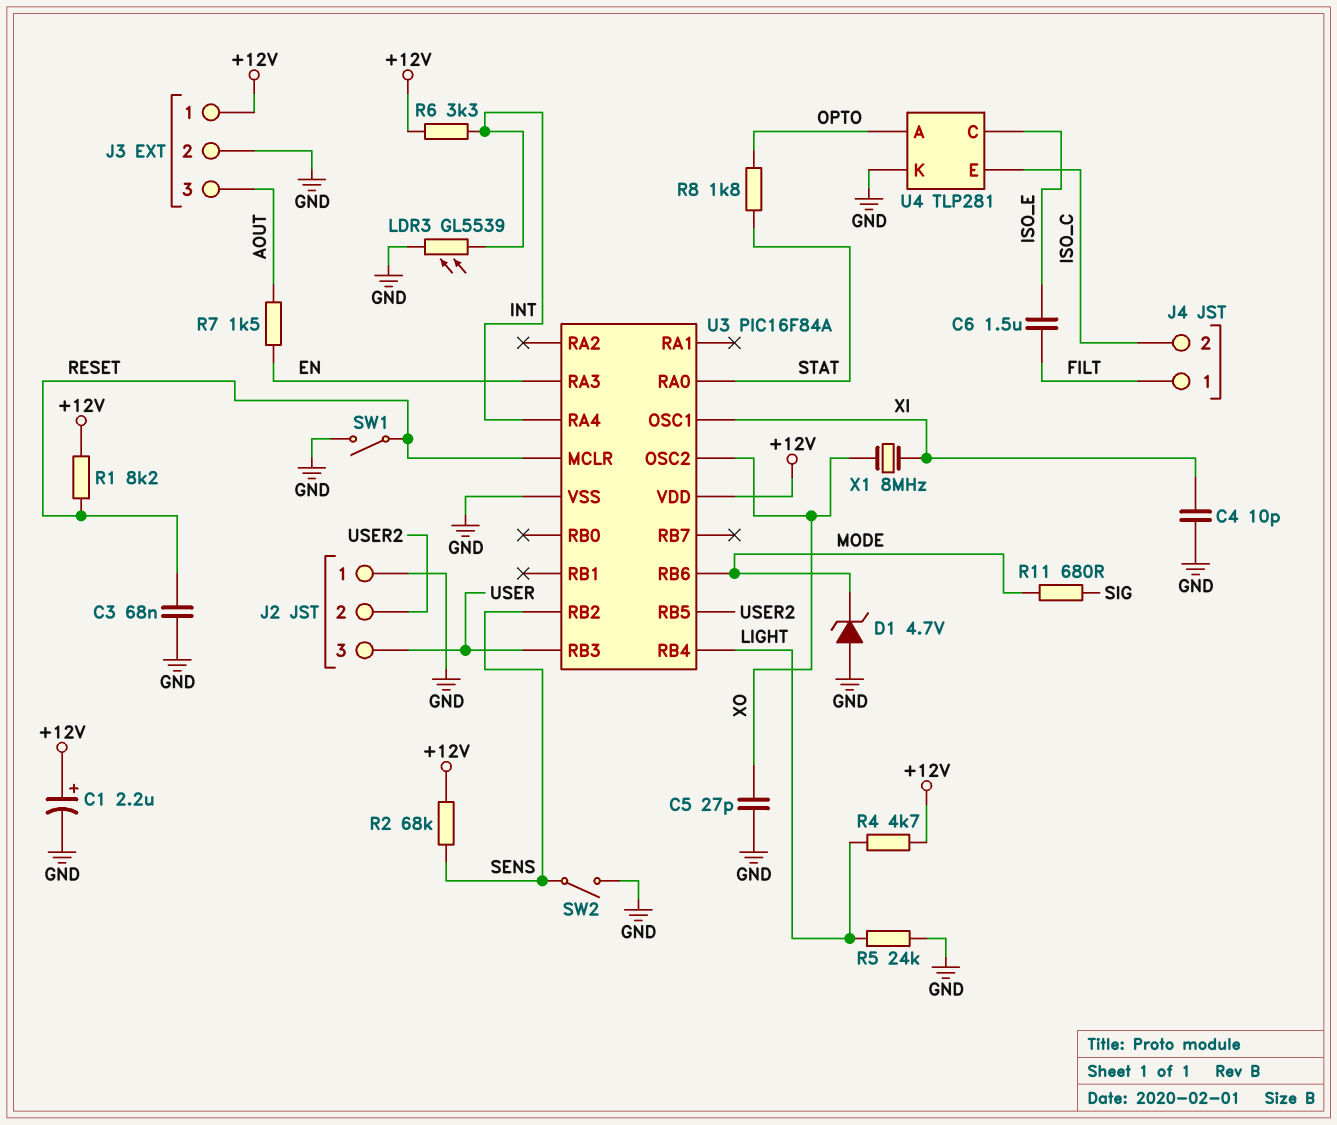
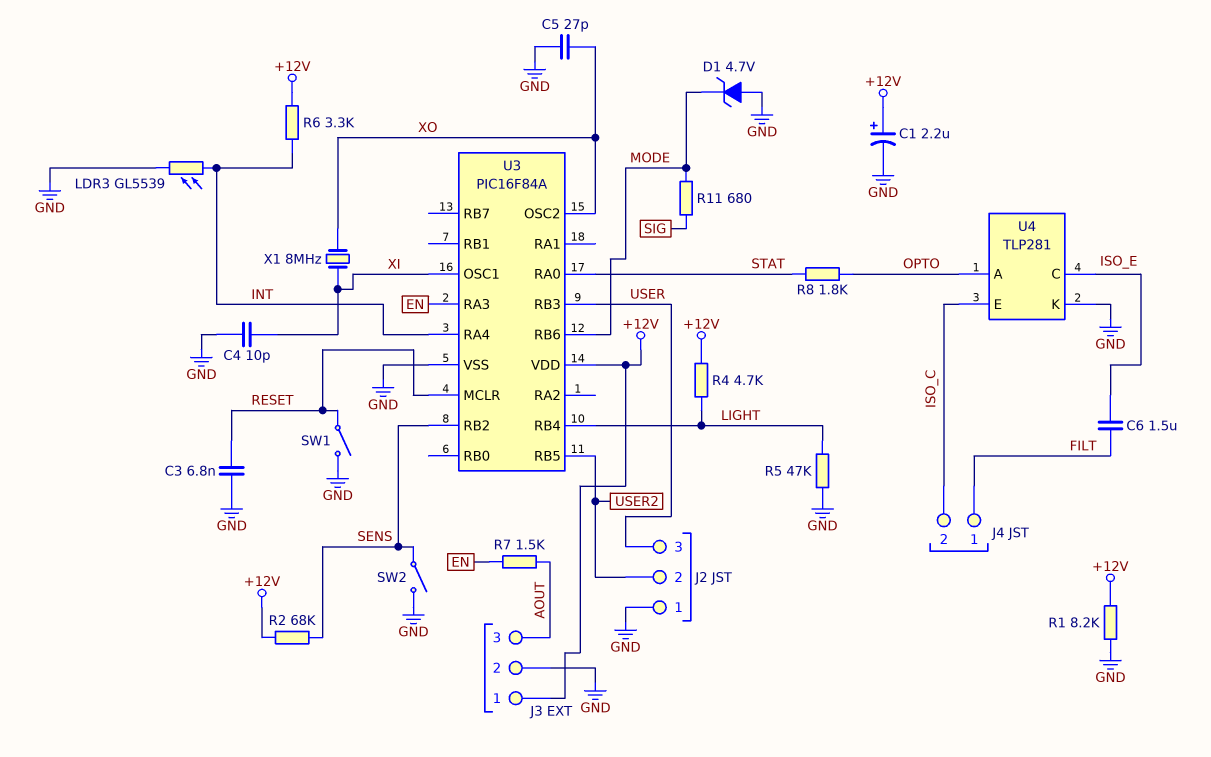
C3: 68nF (GND, RESET) -> 6.8nF (GND, RESET)
R1: 8.2k (+12V, RESET) -> 8.2k (+12V, GND)
R5: 24k (GND, LIGHT) -> 47k (GND, LIGHT)

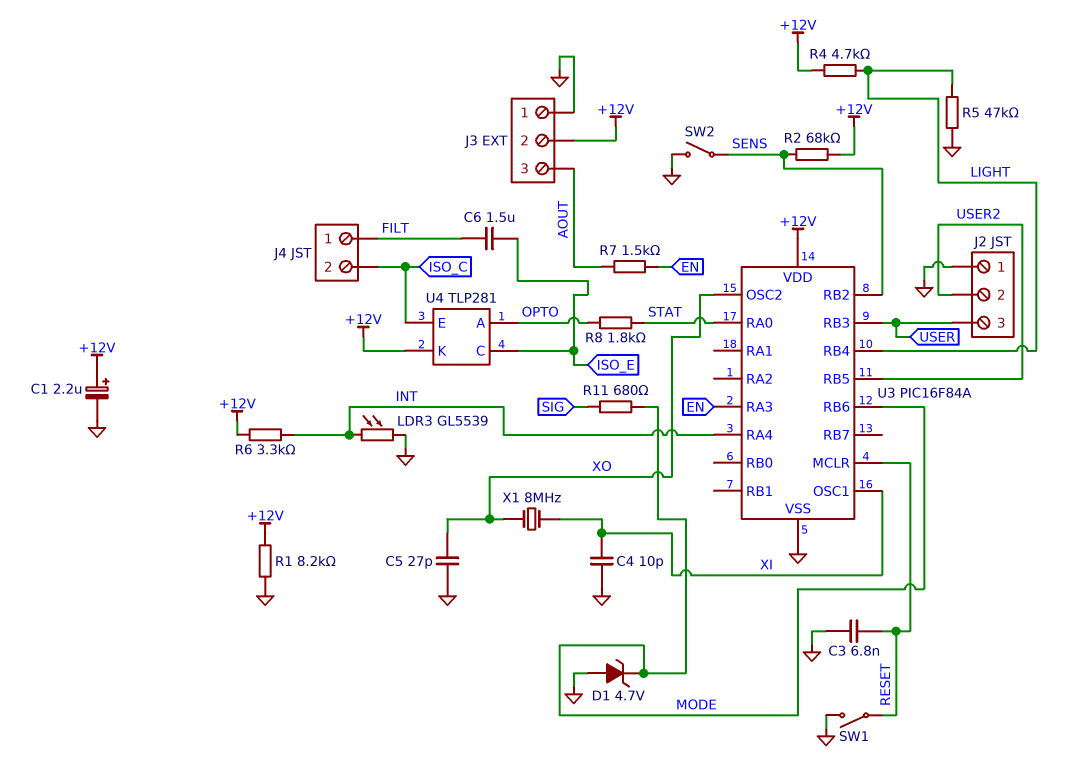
J3 pin 1: +12V -> GND
J3 pin 2: GND -> +12V
U4 pin K: GND -> +12V

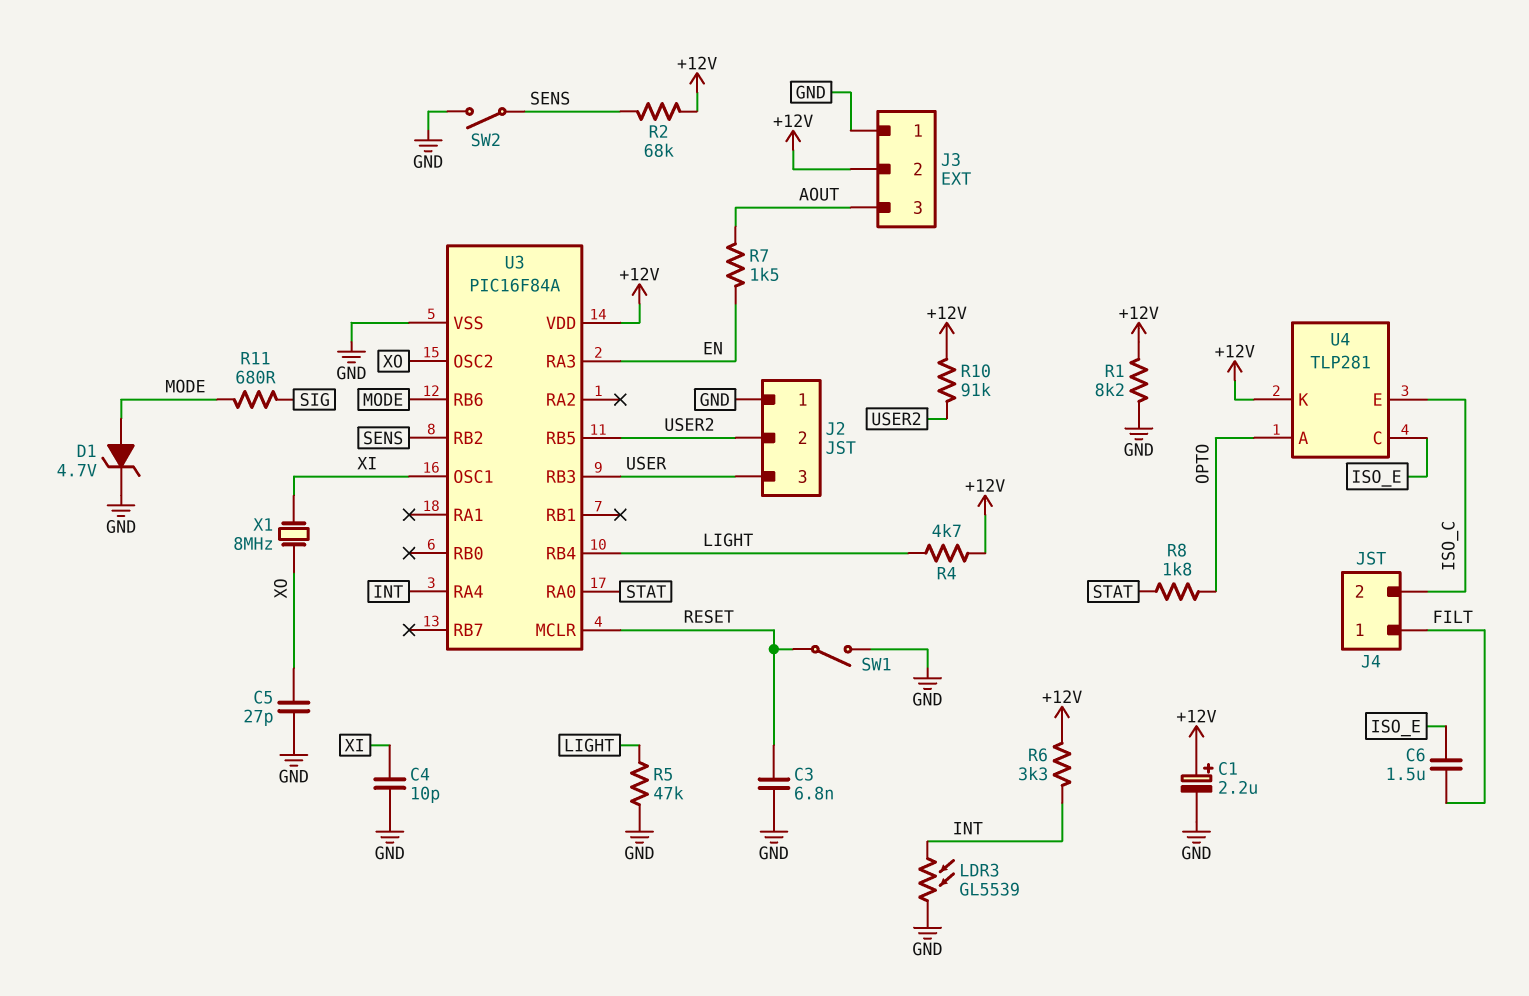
D1: zener 4.7V (A GND, K MODE) -> zener 4.7V (A MODE, K GND)
R10: none -> 91k (+12V, USER2)

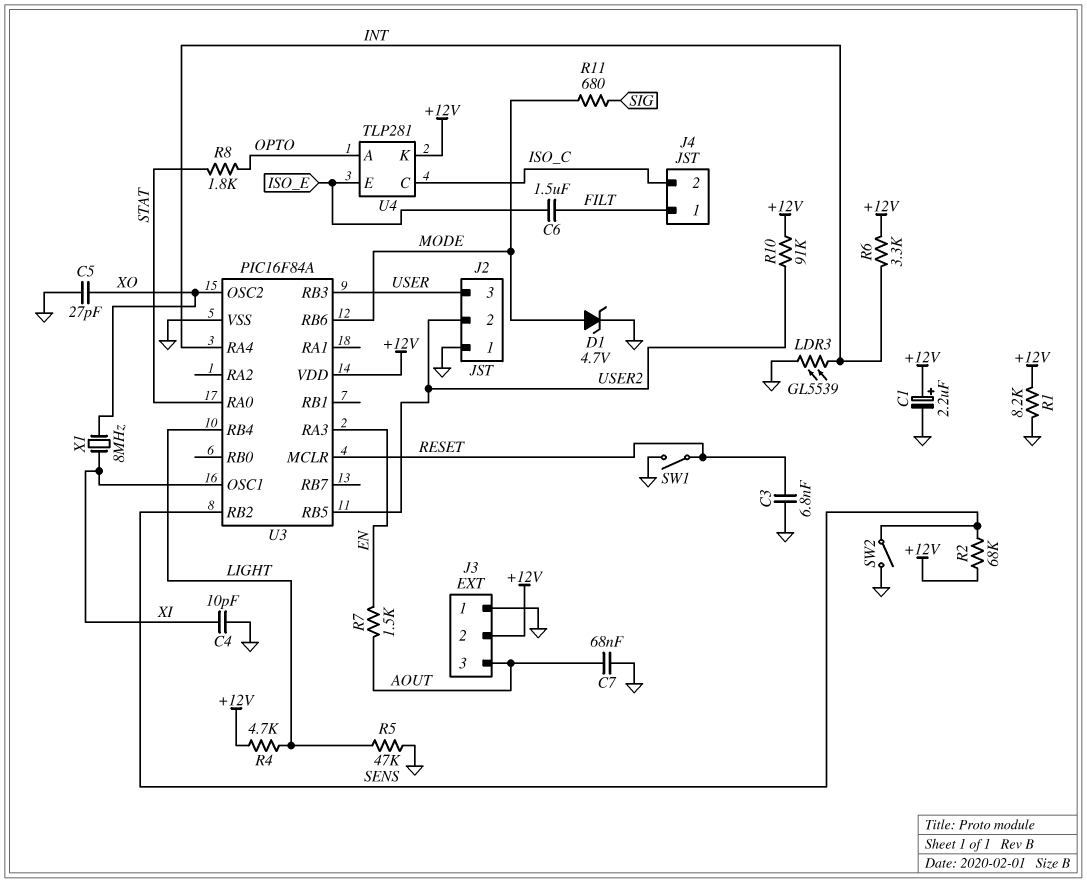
C7: none -> 68nF (AOUT, GND)
U4 pin C: ISO_E -> ISO_C
U4 pin E: ISO_C -> ISO_E

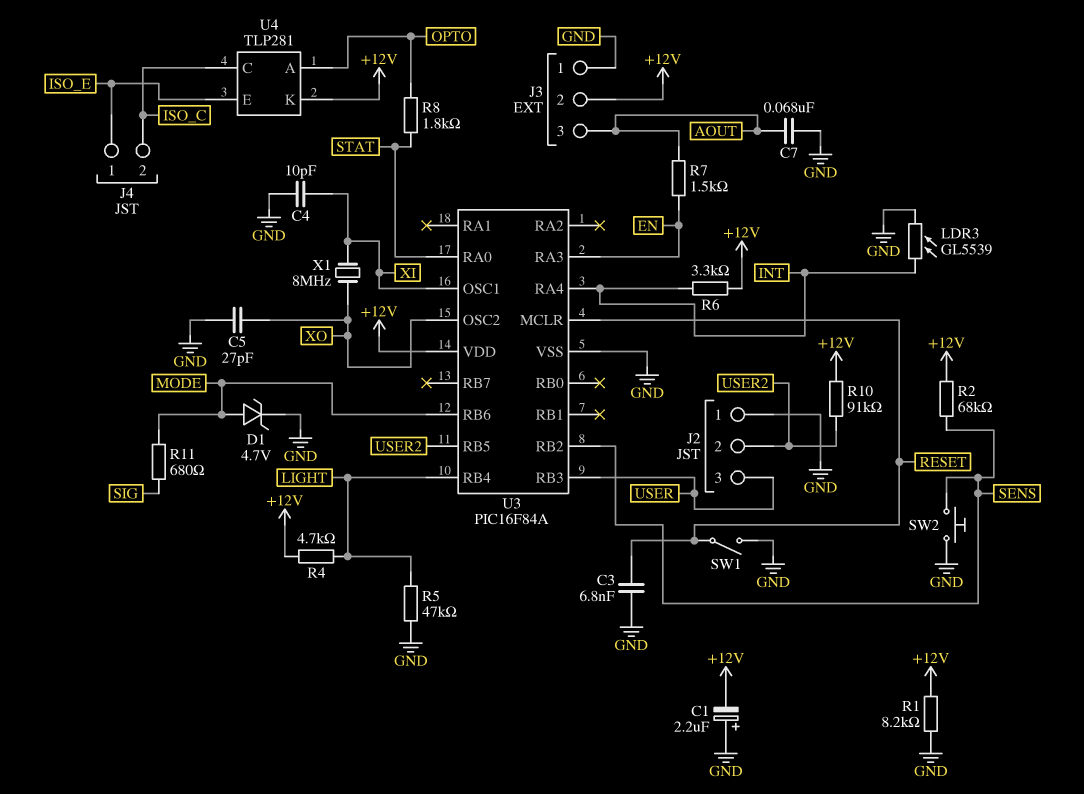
C1: 2.2uF (plus +12V, minus GND) -> 2.2uF (plus GND, minus +12V)
C6: 1.5uF (FILT, ISO_E) -> none
J4 pin 1: FILT -> ISO_E
SW2: switch (GND, SENS) -> button (GND, SENS)

